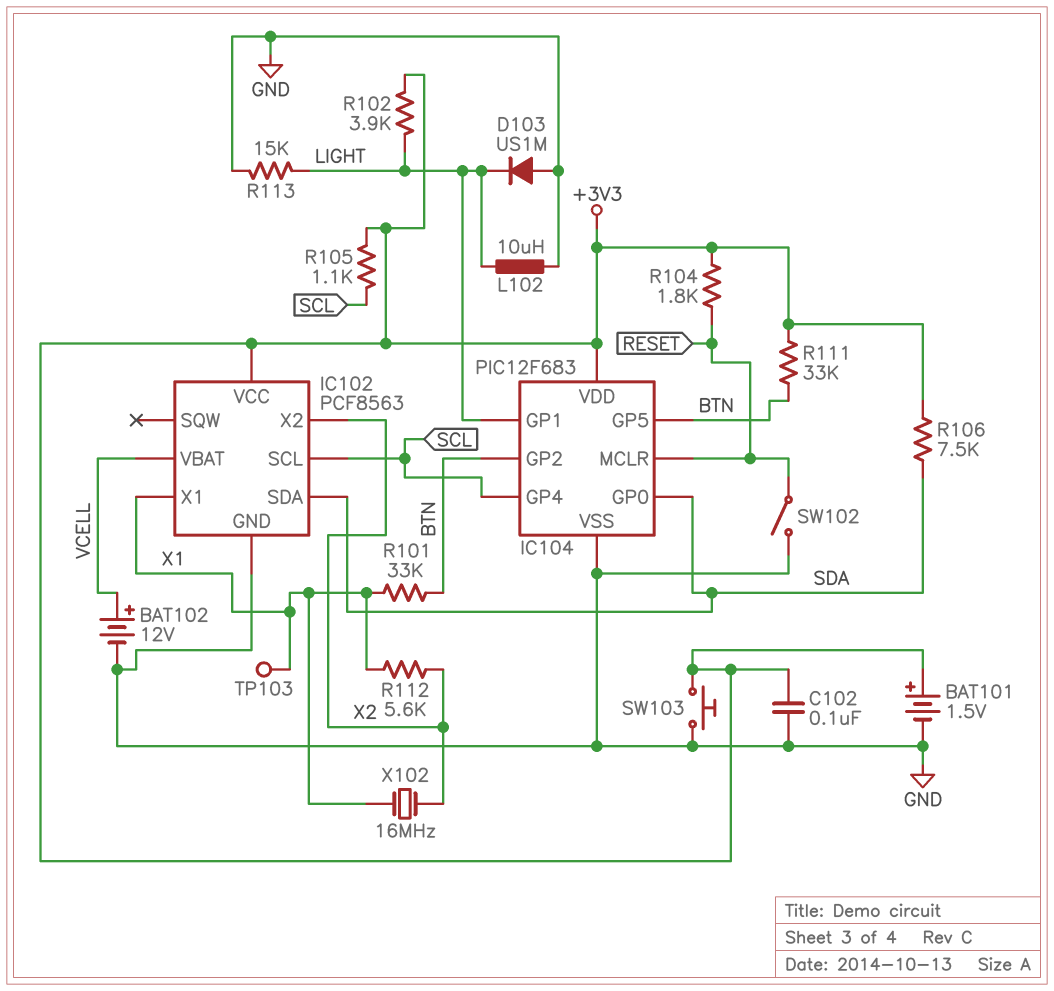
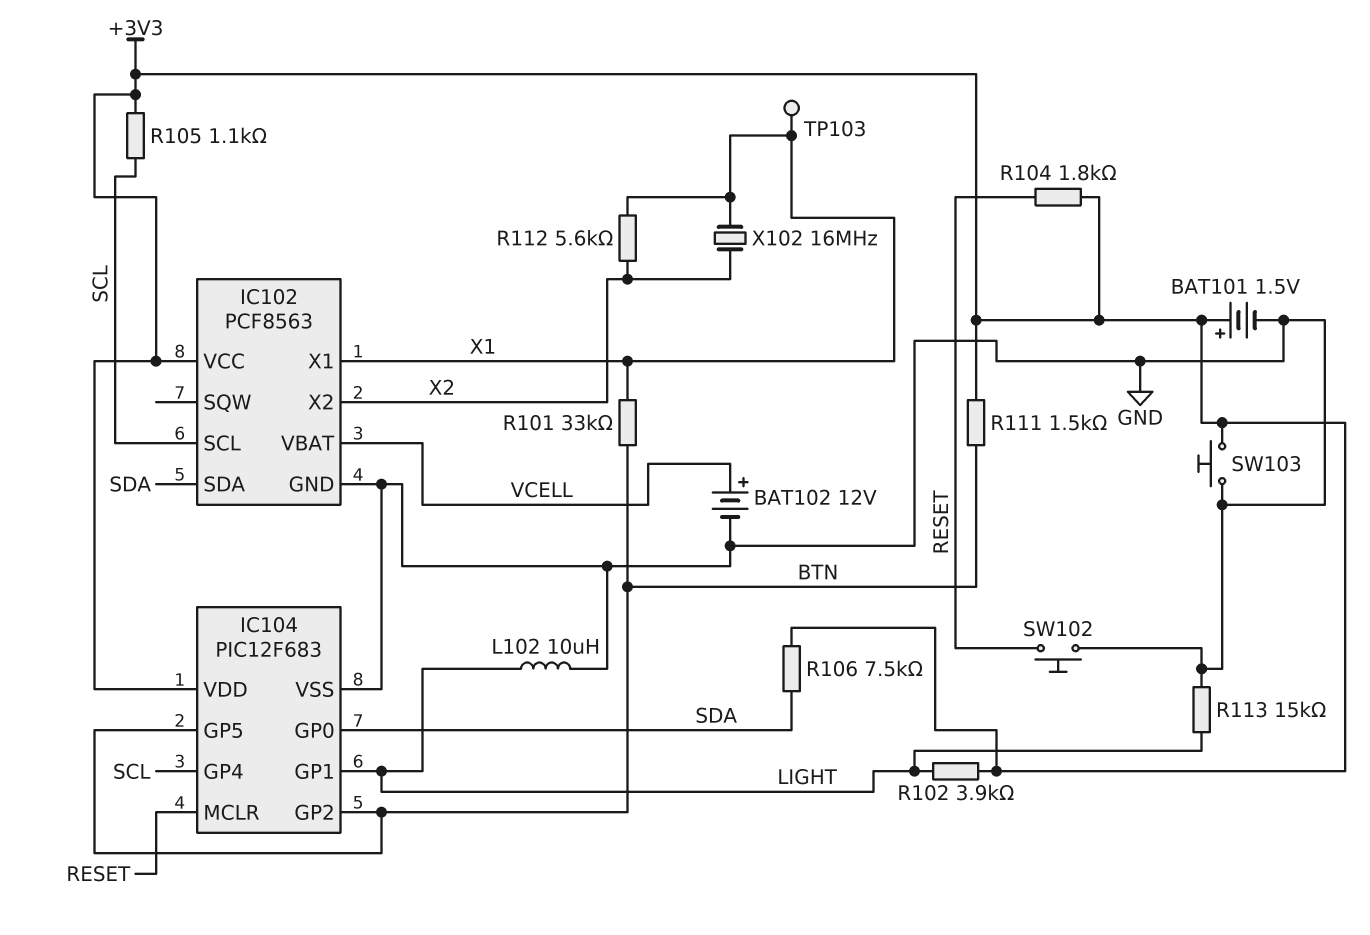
C102: 100nF (+3V3, GND) -> none
D103: diode US1M (A GND, K LIGHT) -> none
R111: 33k (+3V3, BTN) -> 1.5k (+3V3, BTN)
SW102: switch (GND, RESET) -> button (GND, RESET)

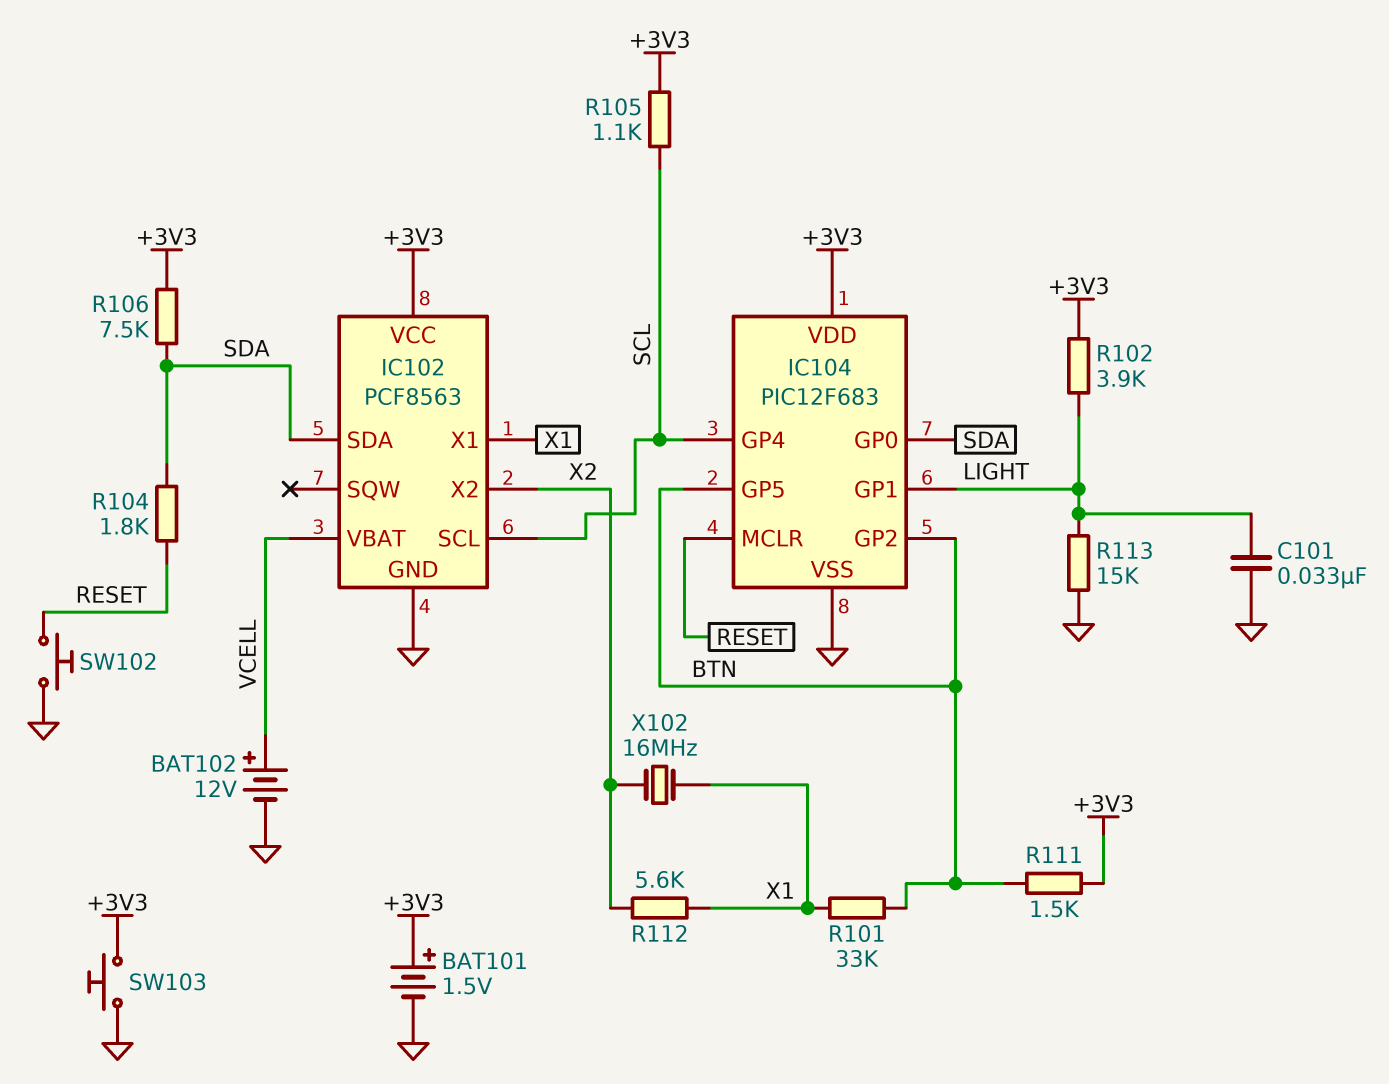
C101: none -> 33nF (GND, LIGHT)
L102: 10uH (GND, LIGHT) -> none
R104: 1.8k (+3V3, RESET) -> 1.8k (RESET, SDA)
TP103: test point (X1) -> none

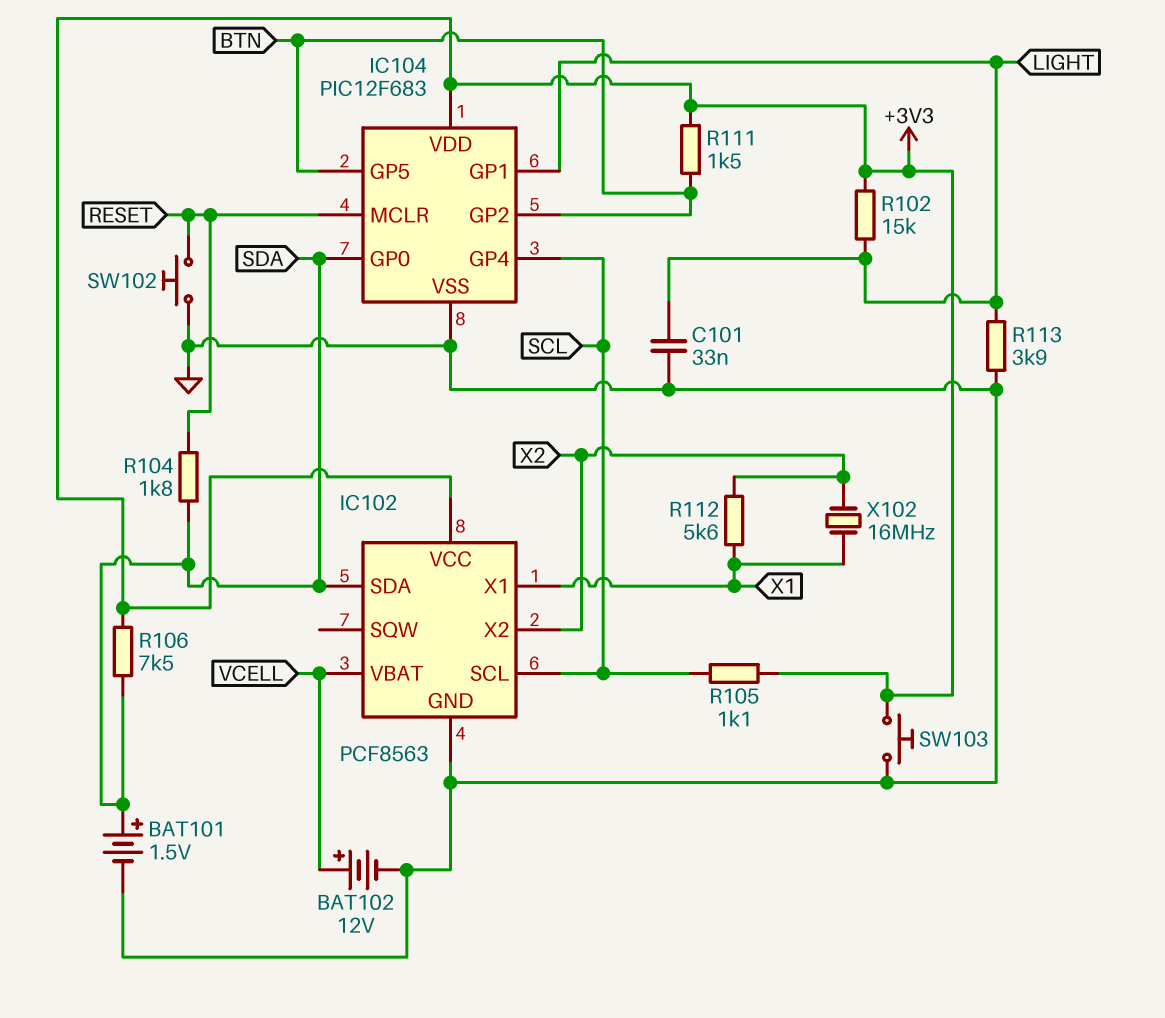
BAT101: 1.5V (plus +3V3, minus GND) -> 1.5V (plus SDA, minus GND)
R101: 33k (BTN, X1) -> none
R102: 3.9k (+3V3, LIGHT) -> 15k (+3V3, LIGHT)
R113: 15k (GND, LIGHT) -> 3.9k (GND, LIGHT)

